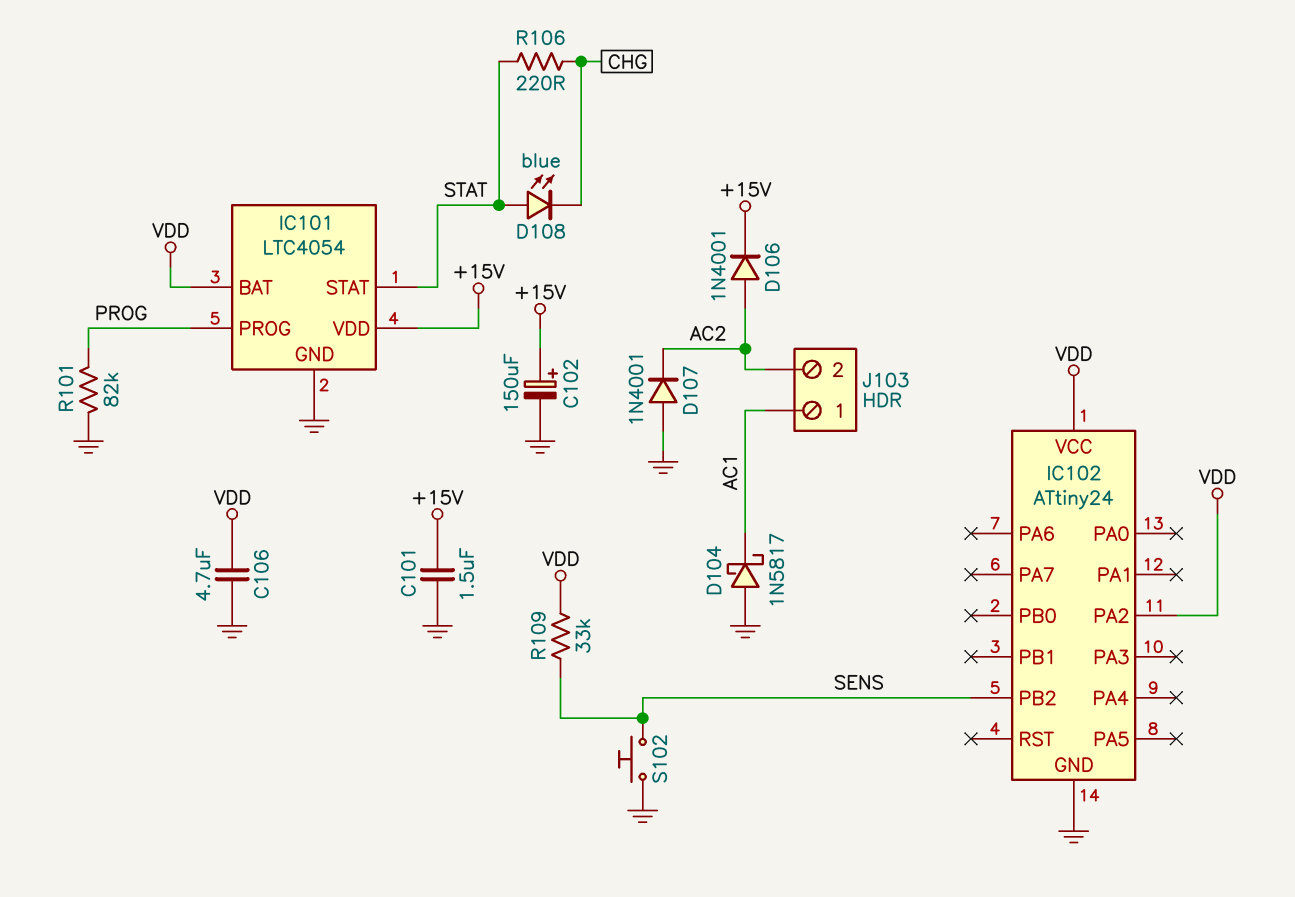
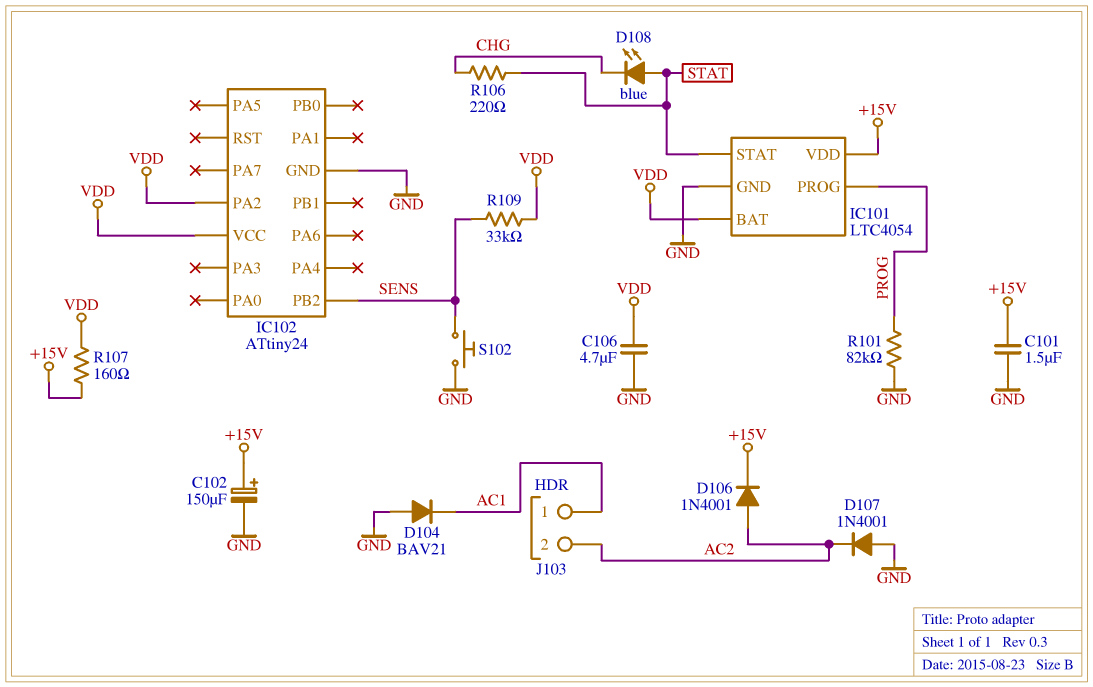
D104: schottky 1N5817 (A GND, K AC1) -> diode BAV21 (A GND, K AC1)
R107: none -> 160 (+15V, VDD)

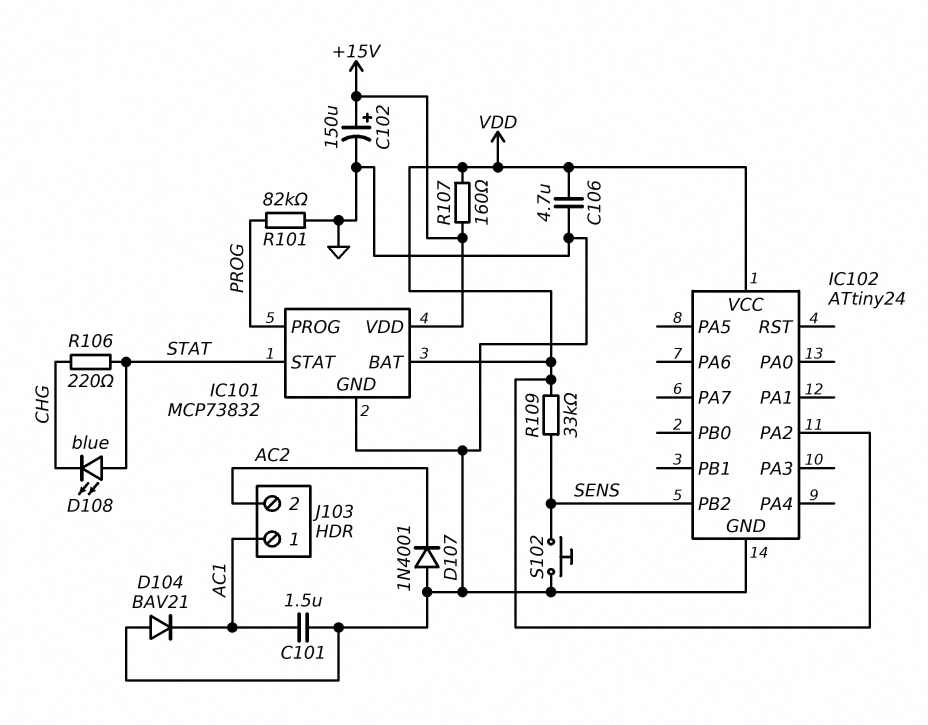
C101: 1.5uF (+15V, GND) -> 1.5uF (AC1, GND)
D106: diode 1N4001 (A AC2, K +15V) -> none
IC101: LTC4054 -> MCP73832

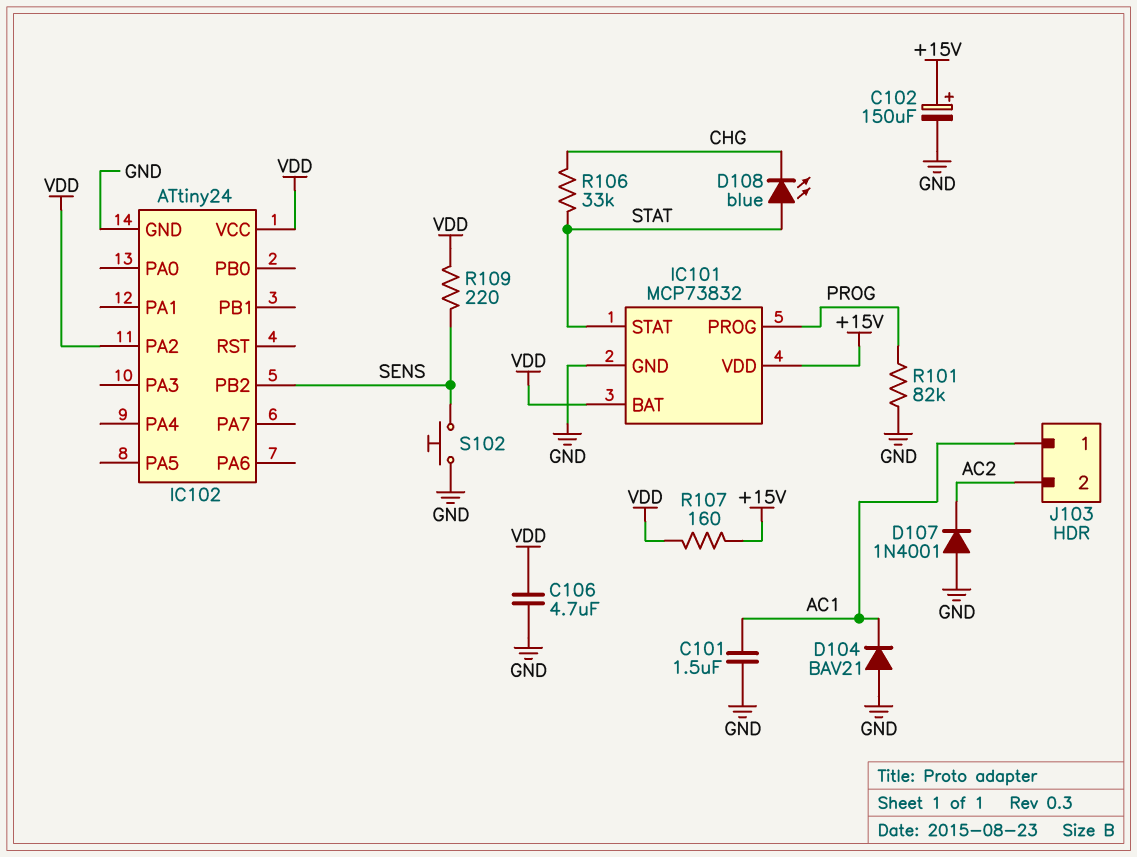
R106: 220 (CHG, STAT) -> 33k (CHG, STAT)
R109: 33k (SENS, VDD) -> 220 (SENS, VDD)

